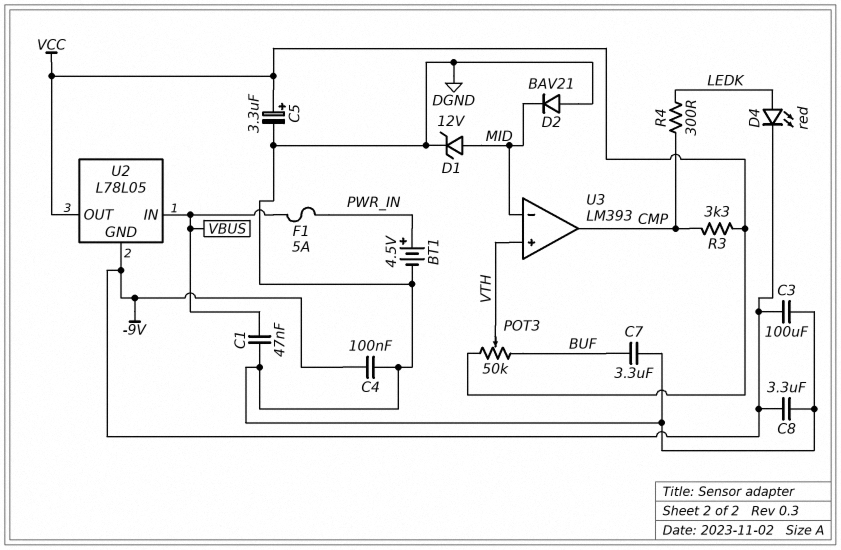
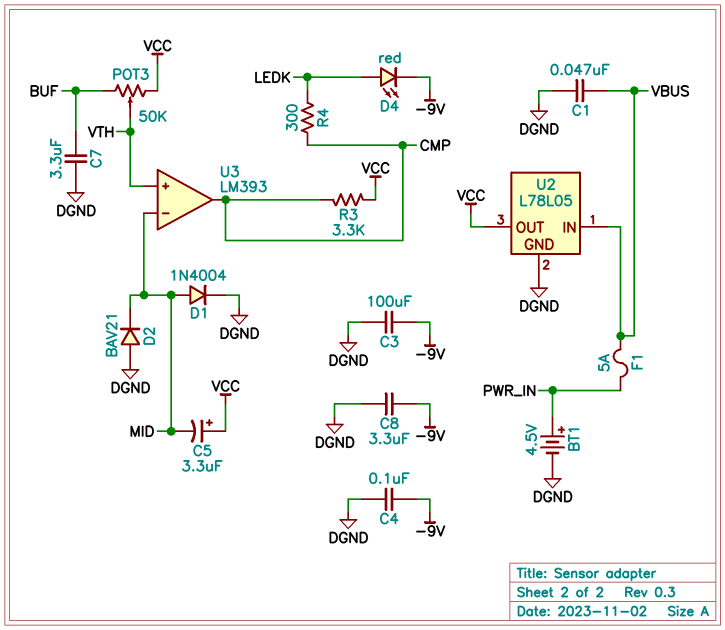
C5: 3.3uF (plus VCC, minus DGND) -> 3.3uF (plus VCC, minus MID)
D1: zener 12V (A MID, K DGND) -> diode 1N4004 (A MID, K DGND)
U2 pin GND: -9V -> DGND

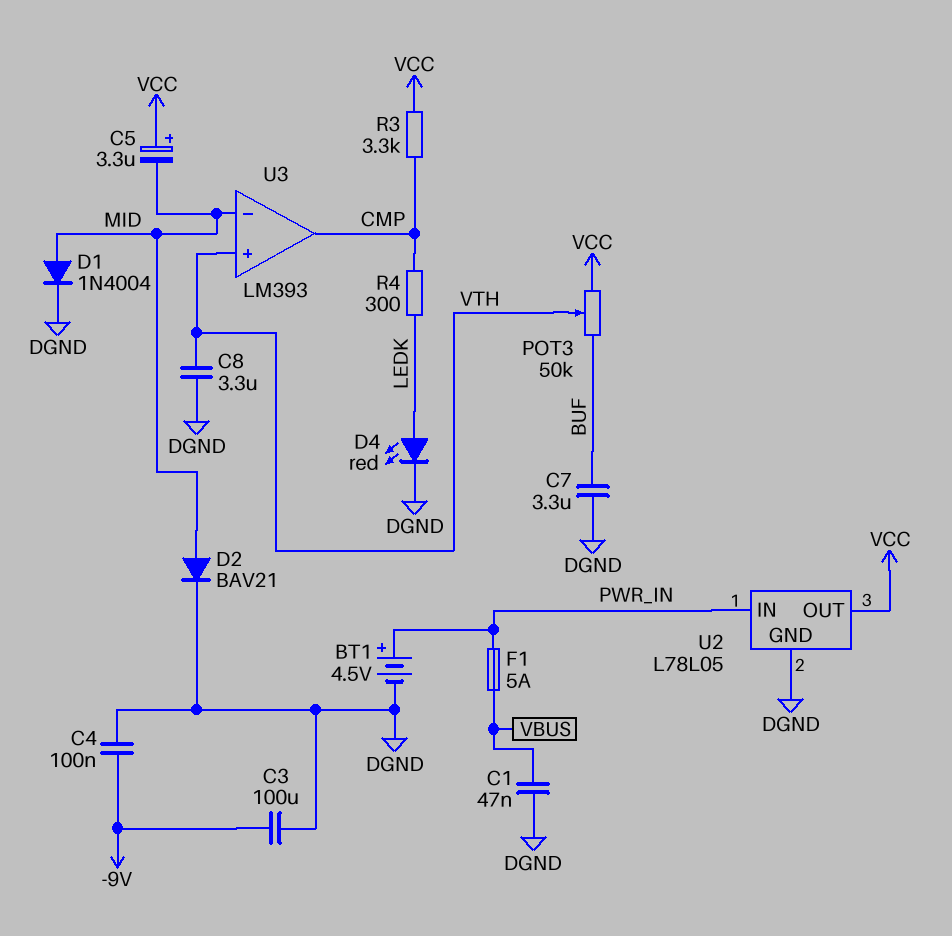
C8: 3.3uF (-9V, DGND) -> 3.3uF (DGND, VTH)
D2: diode BAV21 (A DGND, K MID) -> diode BAV21 (A MID, K DGND)
D4: LED red (A LEDK, K -9V) -> LED red (A LEDK, K DGND)
U2 pin IN: VBUS -> PWR_IN

